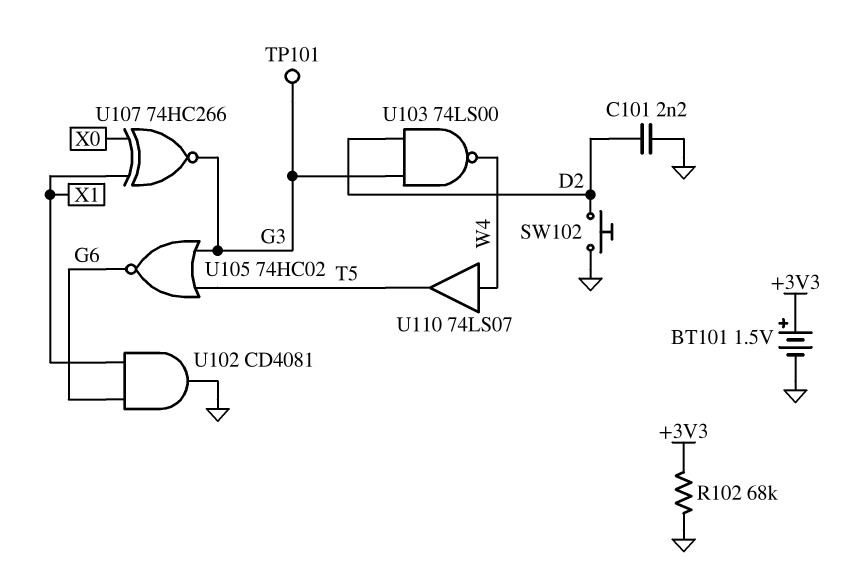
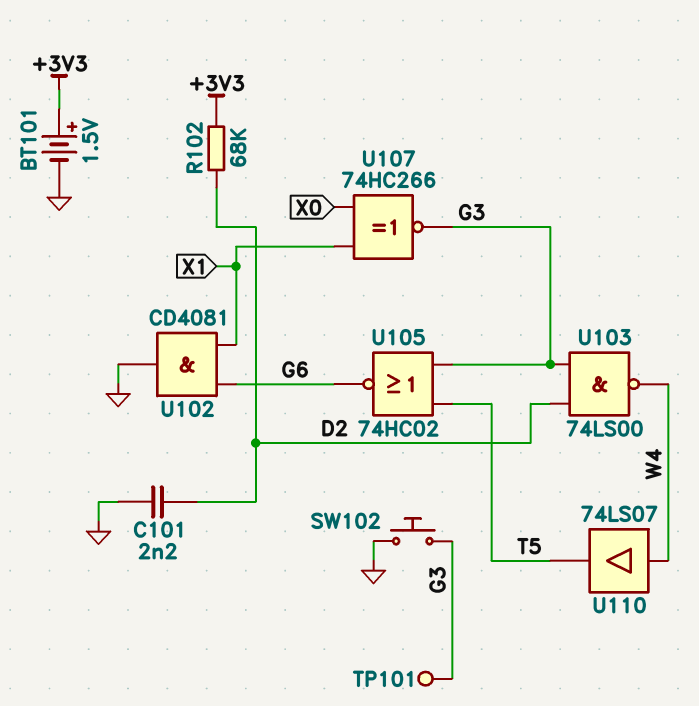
R102: 68k (+3V3, GND) -> 68k (+3V3, D2)
SW102: button (D2, GND) -> button (G3, GND)

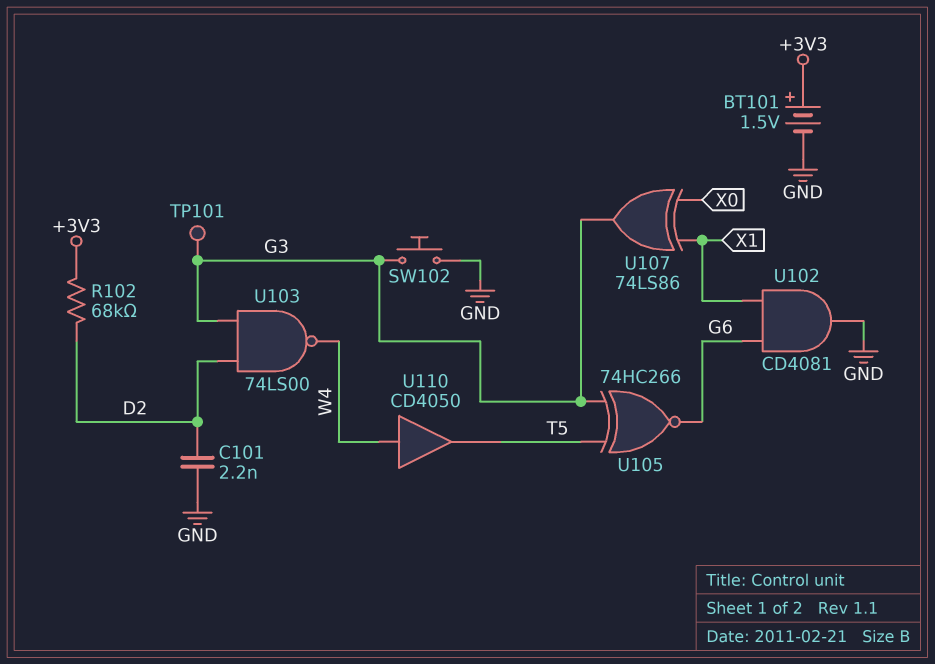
U105: NOR 74HC02 (in G3, in T5, out G6) -> XNOR 74HC266 (in G3, in T5, out G6)
U107: XNOR 74HC266 (in X0, in X1, out G3) -> XOR 74LS86 (in X0, in X1, out G3)
U110: buffer 74LS07 (in W4, out T5) -> buffer CD4050 (in W4, out T5)

